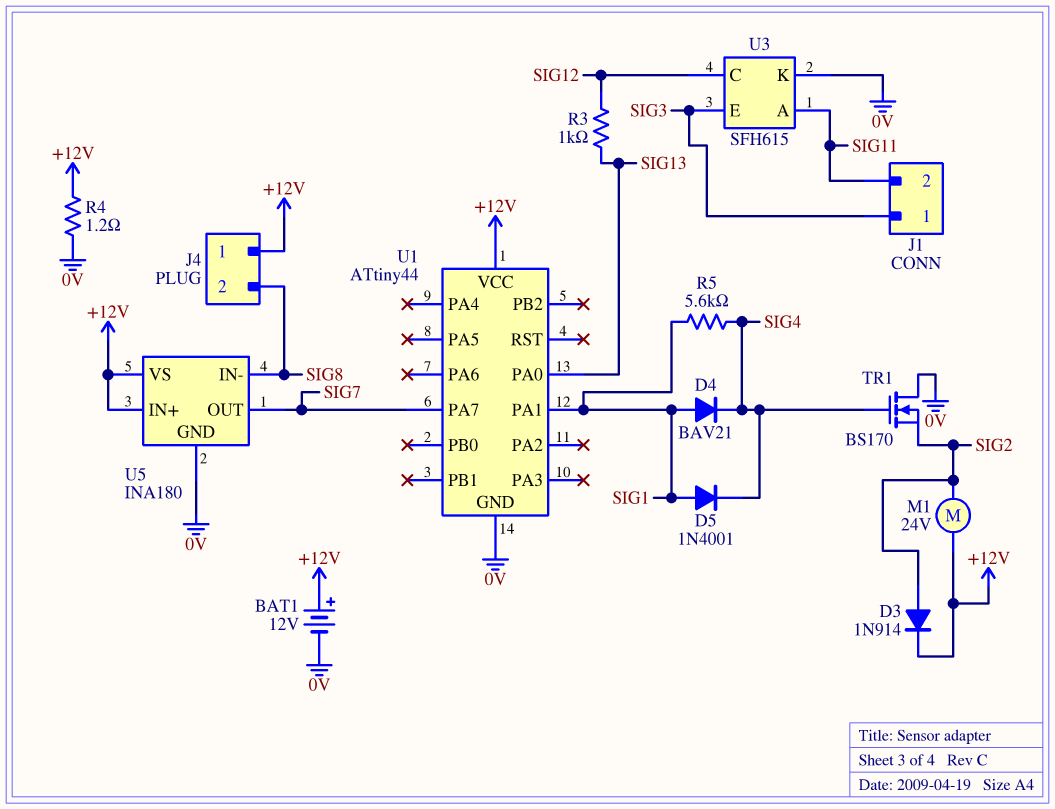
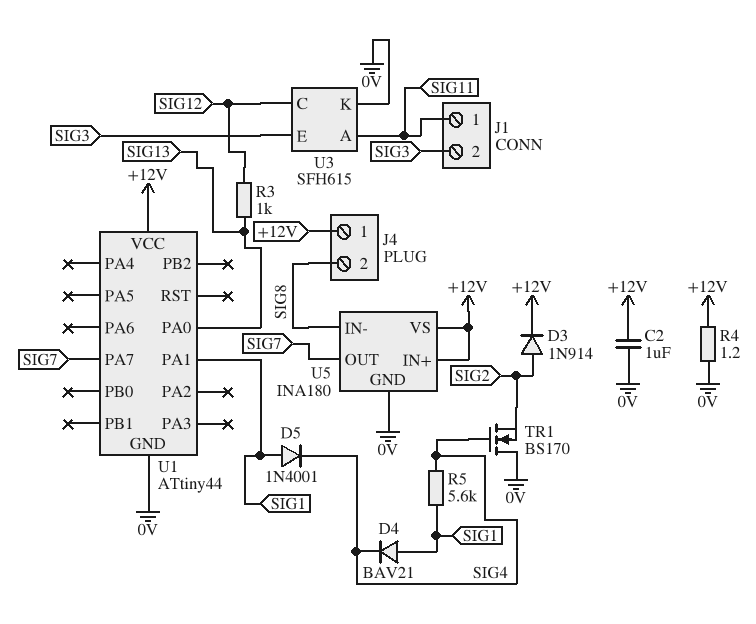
BAT1: 12V (plus +12V, minus 0V) -> none
C2: none -> 1uF (+12V, 0V)
J1 pin 1: SIG3 -> SIG11
J1 pin 2: SIG11 -> SIG3
M1: motor 24V (+12V, SIG2) -> none

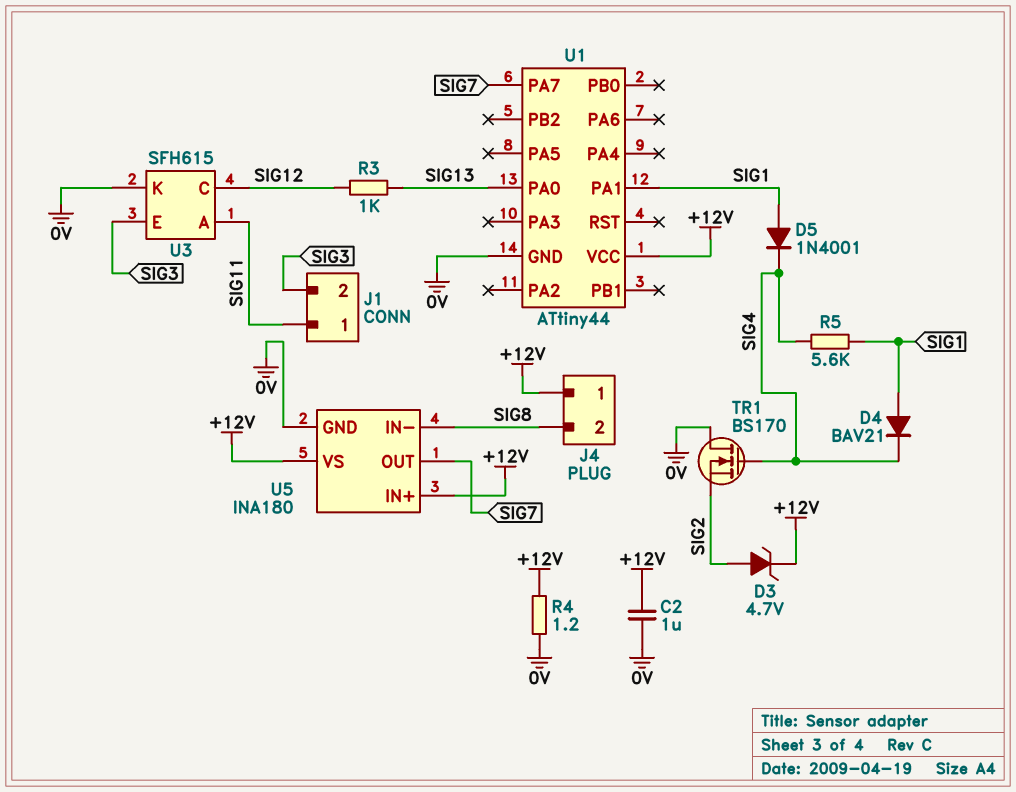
D3: diode 1N914 (A SIG2, K +12V) -> zener 4.7V (A SIG2, K +12V)

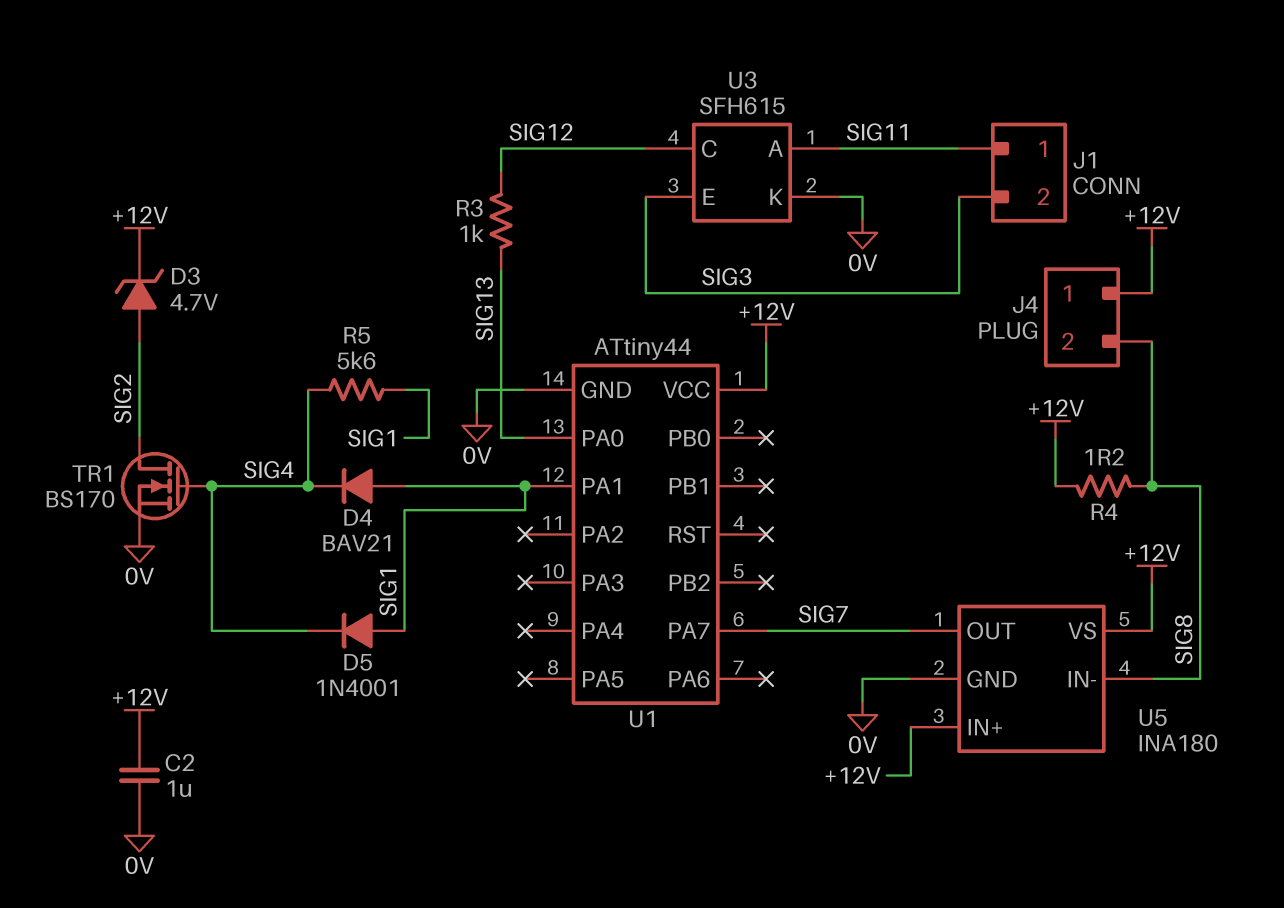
R4: 1.2 (+12V, 0V) -> 1.2 (+12V, SIG8)
TR1: NMOS BS170 (G SIG4, D 0V, S SIG2) -> NMOS BS170 (G SIG4, D SIG2, S 0V)

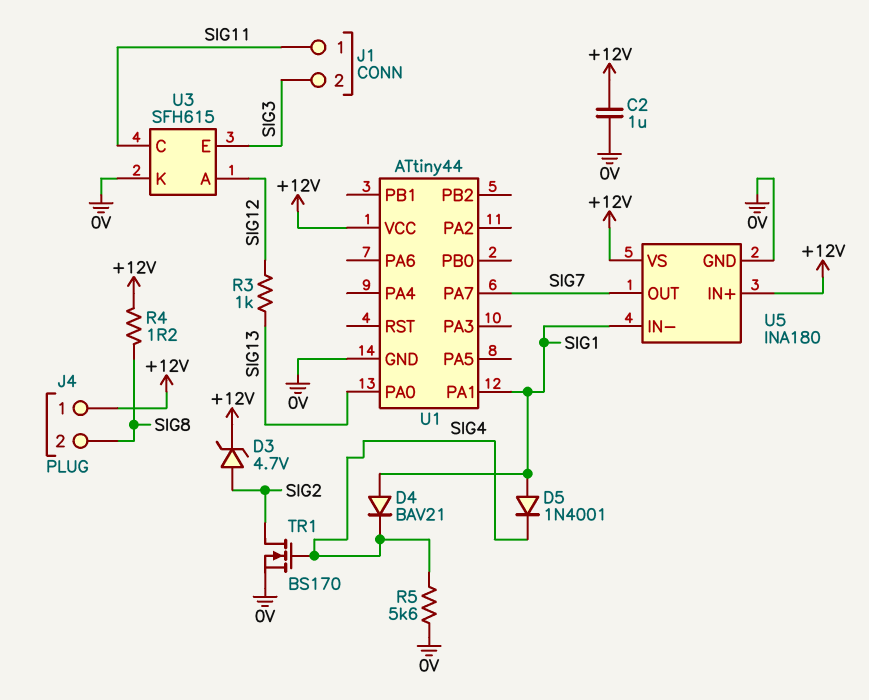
R5: 5.6k (SIG1, SIG4) -> 5.6k (0V, SIG4)
U3 pin A: SIG11 -> SIG12
U3 pin C: SIG12 -> SIG11
U5 pin IN-: SIG8 -> SIG1

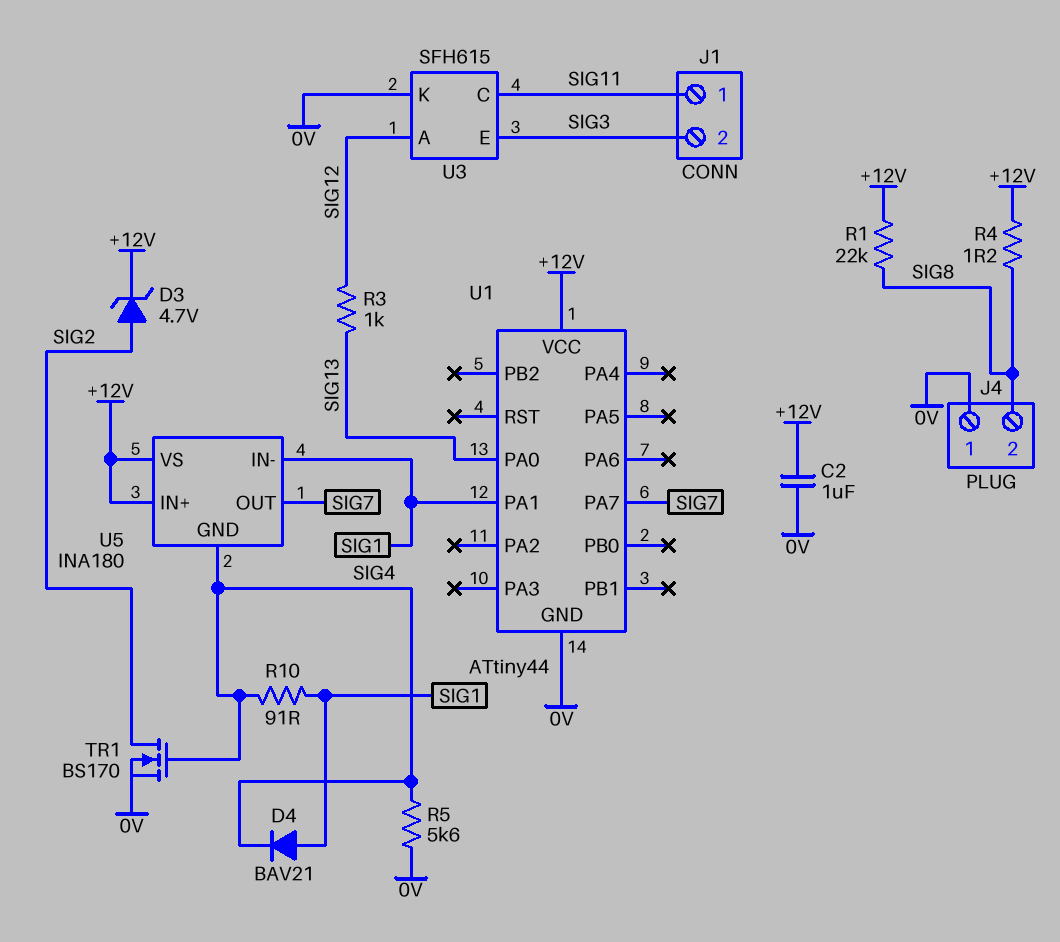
D5: diode 1N4001 (A SIG1, K SIG4) -> none
J4 pin 1: +12V -> 0V
R1: none -> 22k (+12V, SIG8)
R10: none -> 91 (SIG1, SIG4)
U5 pin GND: 0V -> SIG4

